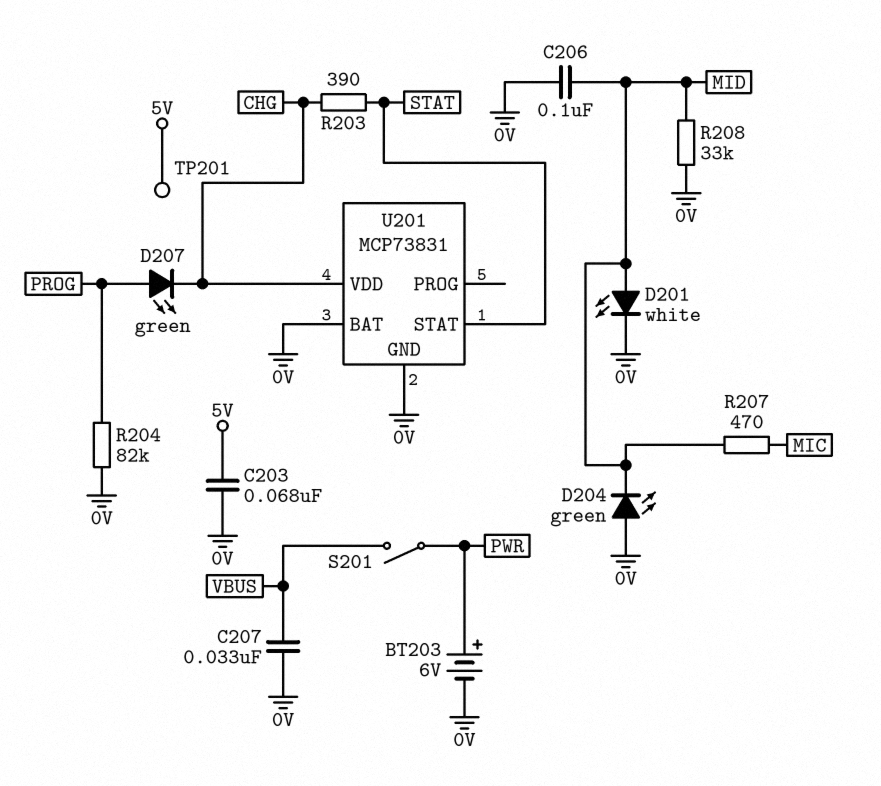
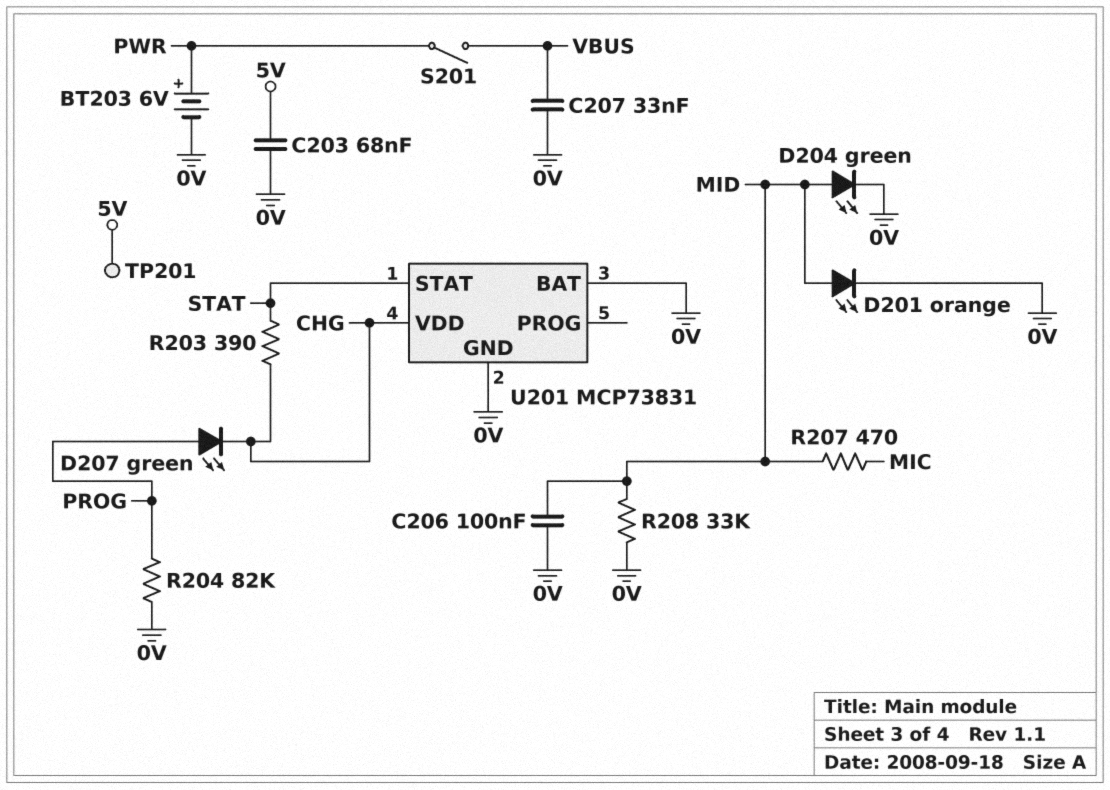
D201: LED white (A MID, K 0V) -> LED orange (A MID, K 0V)
D204: LED green (A 0V, K MID) -> LED green (A MID, K 0V)

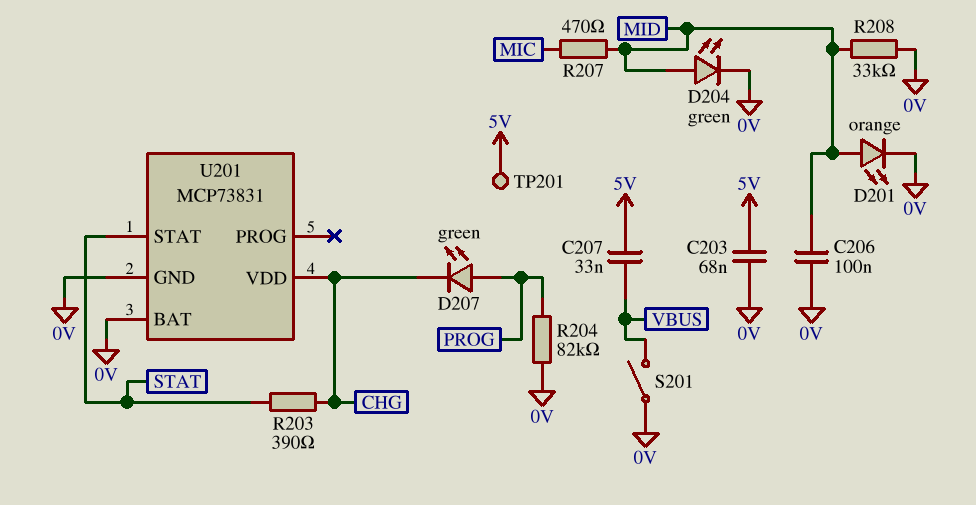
BT203: 6V (plus PWR, minus 0V) -> none
C207: 33nF (0V, VBUS) -> 33nF (5V, VBUS)
S201: switch (PWR, VBUS) -> switch (0V, VBUS)

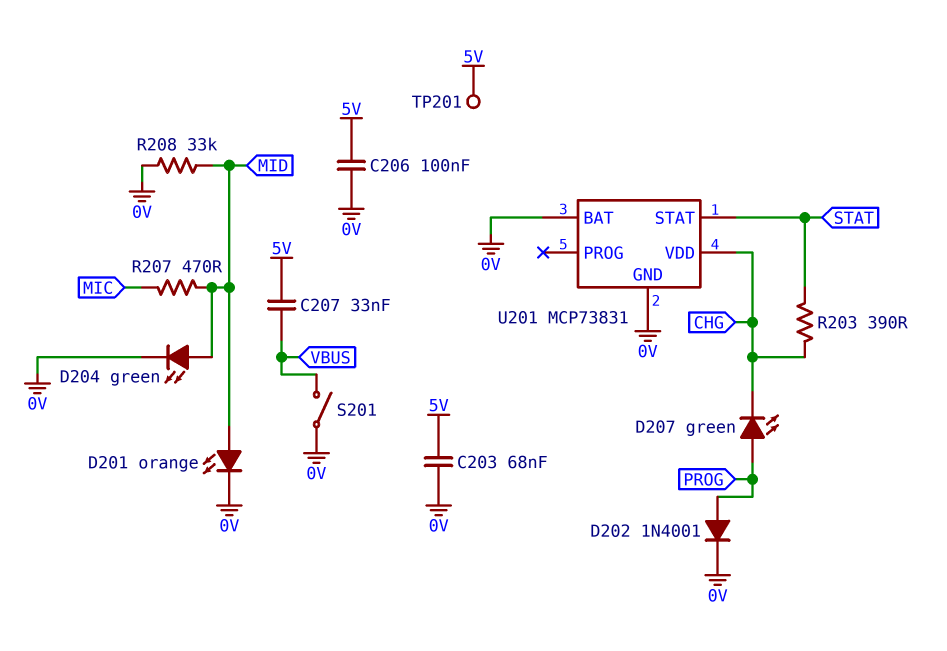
C206: 100nF (0V, MID) -> 100nF (0V, 5V)
D202: none -> diode 1N4001 (A PROG, K 0V)
R204: 82k (0V, PROG) -> none

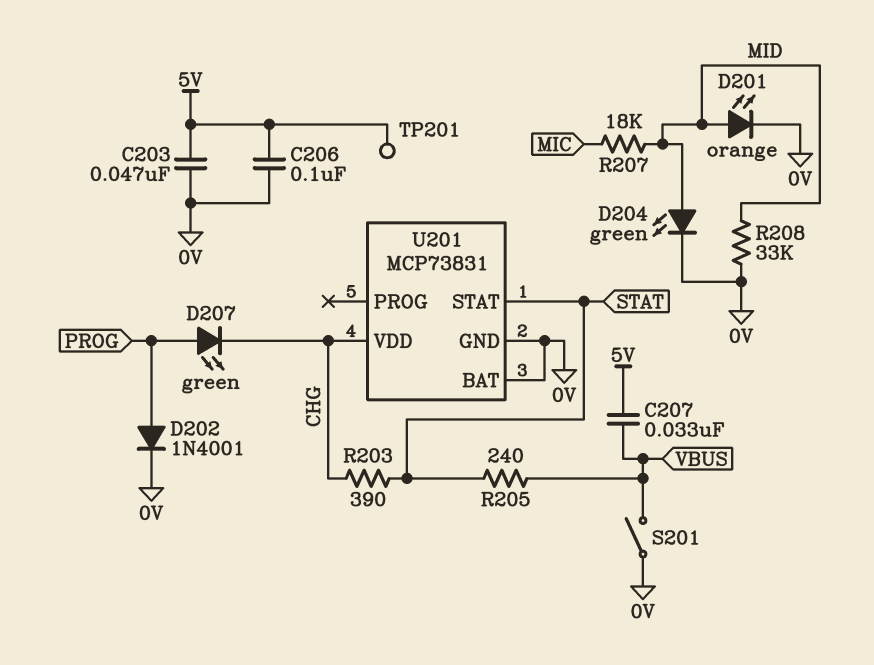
C203: 68nF (0V, 5V) -> 47nF (0V, 5V)
R205: none -> 240 (STAT, VBUS)
R207: 470 (MIC, MID) -> 18k (MIC, MID)

